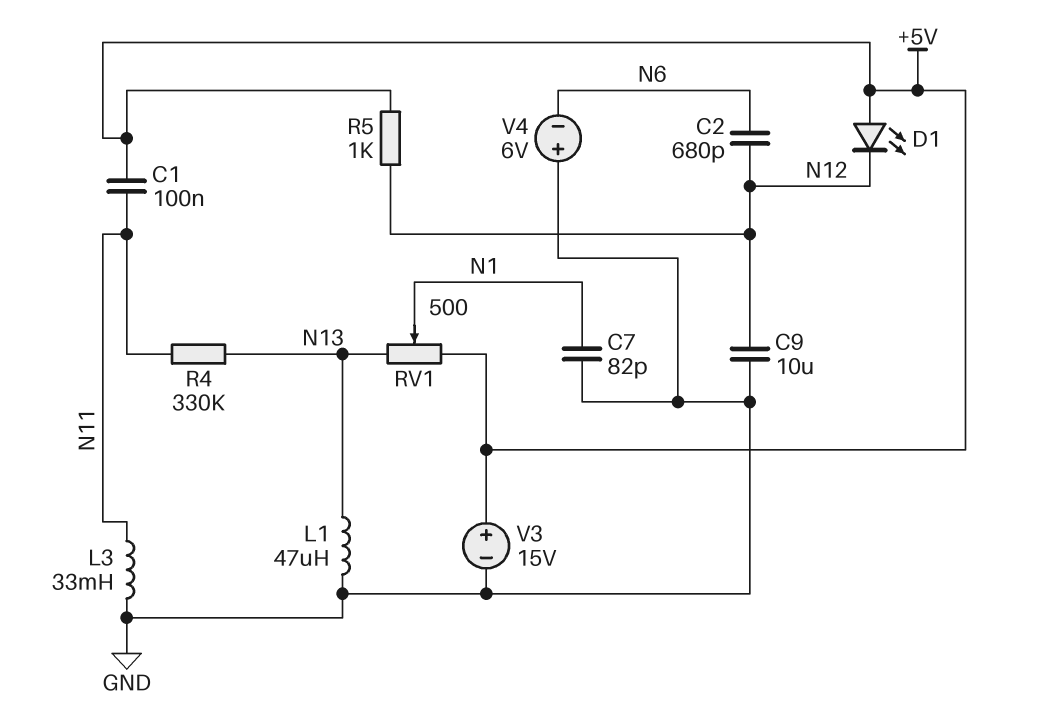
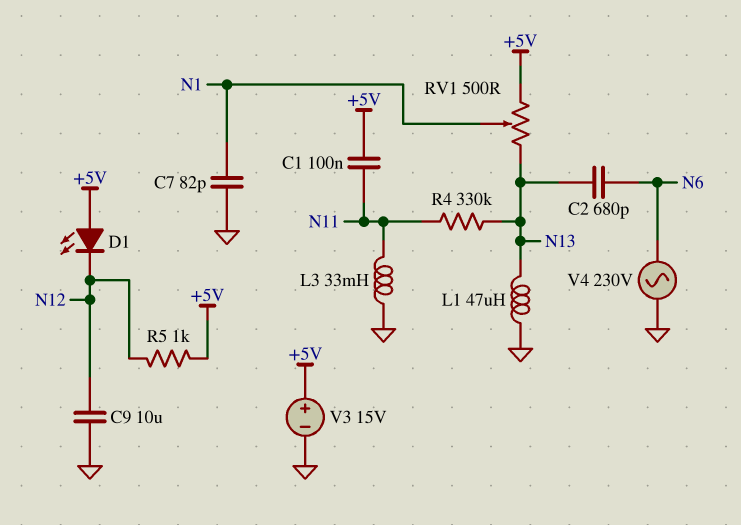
C2: 680pF (N6, N12) -> 680pF (N6, N13)
V4: 6V (plus GND, minus N6) -> AC 230V (GND, N6)

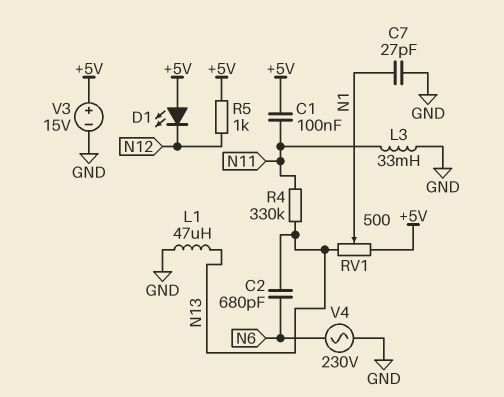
C7: 82pF (GND, N1) -> 27pF (GND, N1)
C9: 10uF (GND, N12) -> none

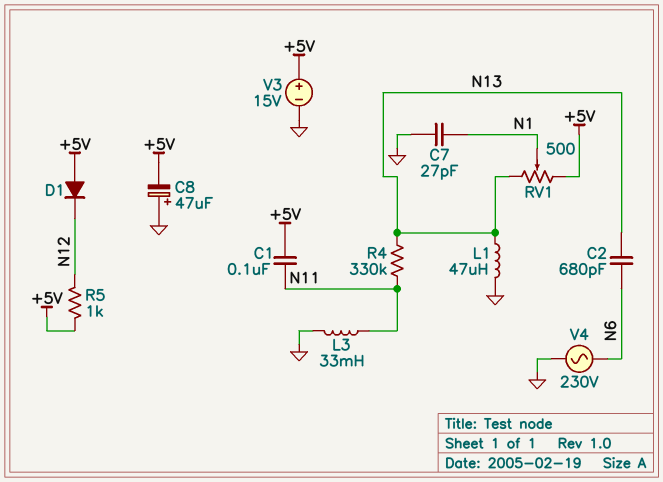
C8: none -> 47uF (plus GND, minus +5V)
D1: LED (A +5V, K N12) -> diode (A +5V, K N12)

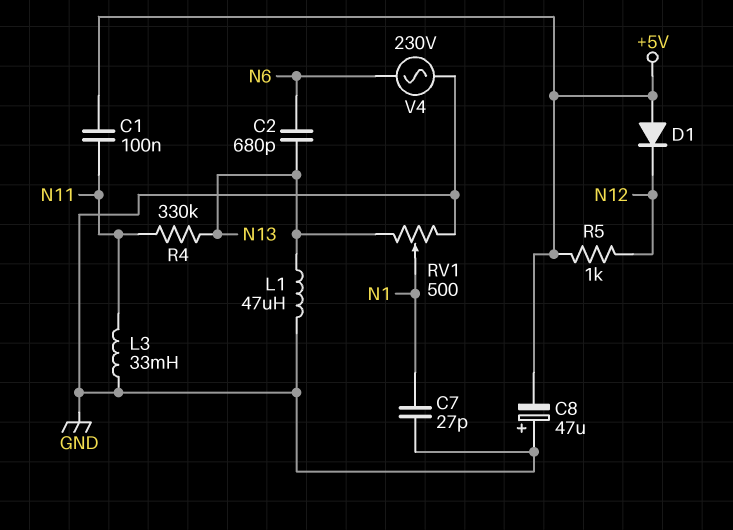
RV1: 500 (+5V, N13, wiper N1) -> 500 (GND, N13, wiper N1)
V3: 15V (plus +5V, minus GND) -> none

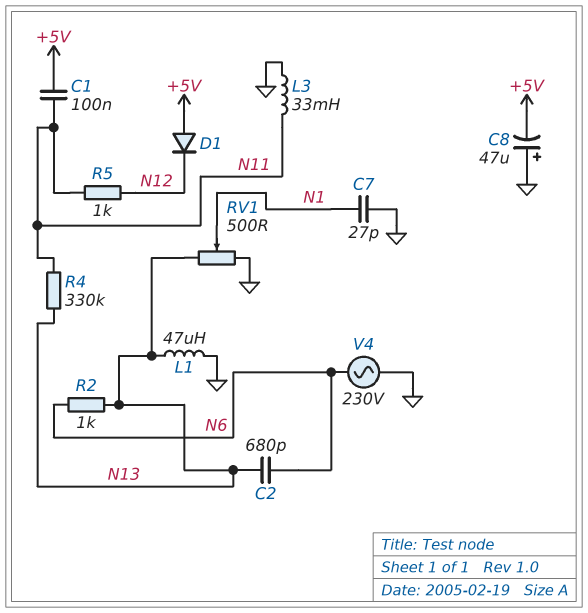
R2: none -> 1k (N6, N13)
R5: 1k (+5V, N12) -> 1k (N11, N12)

